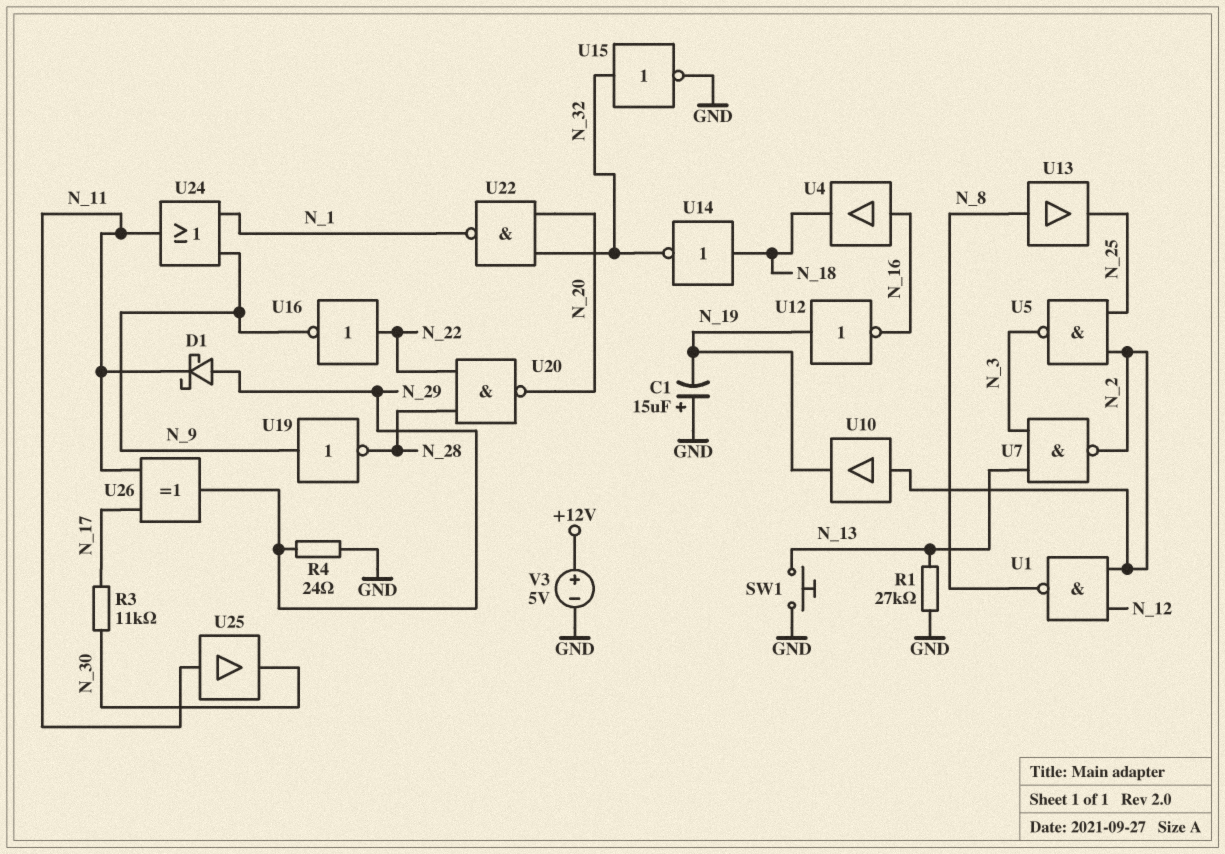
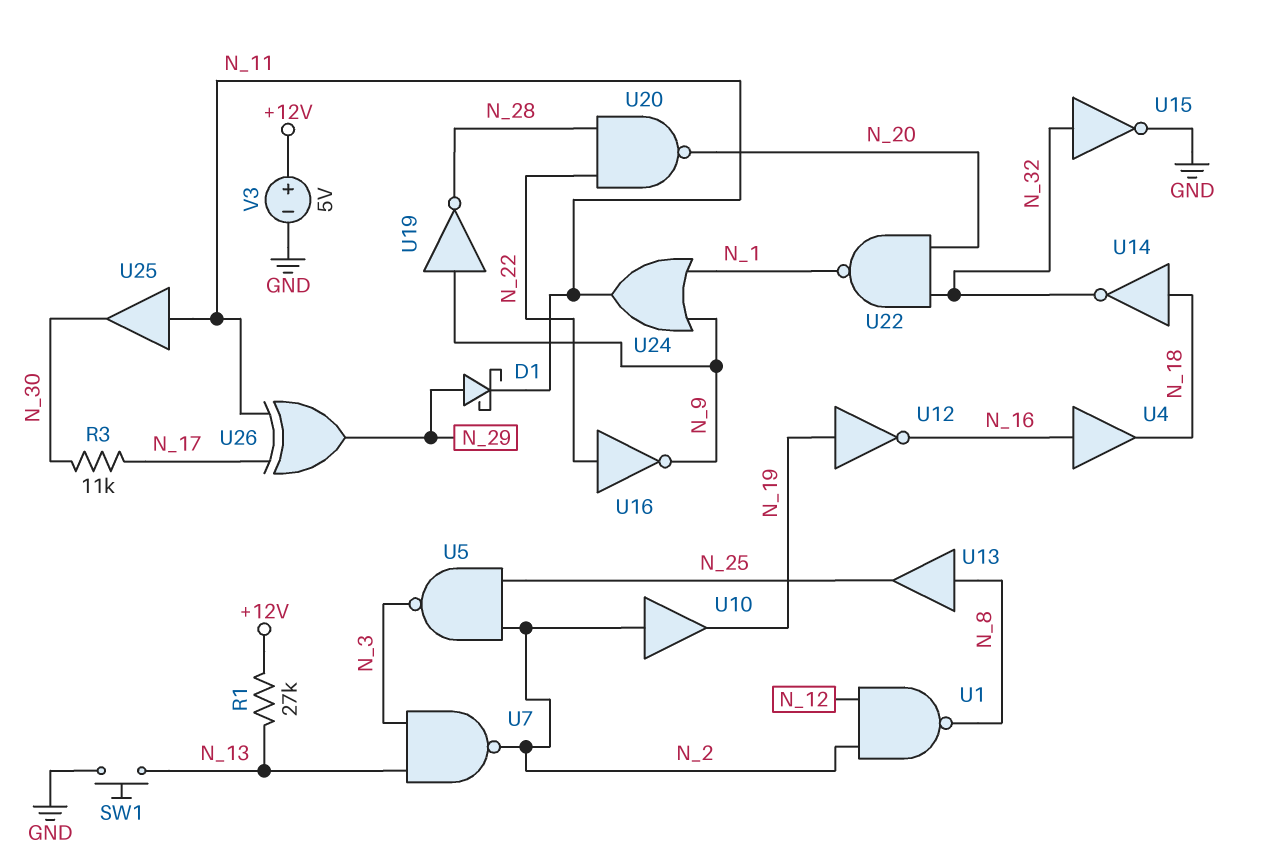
C1: 15uF (plus GND, minus N_19) -> none
R1: 27k (GND, N_13) -> 27k (+12V, N_13)
R4: 24 (GND, N_29) -> none

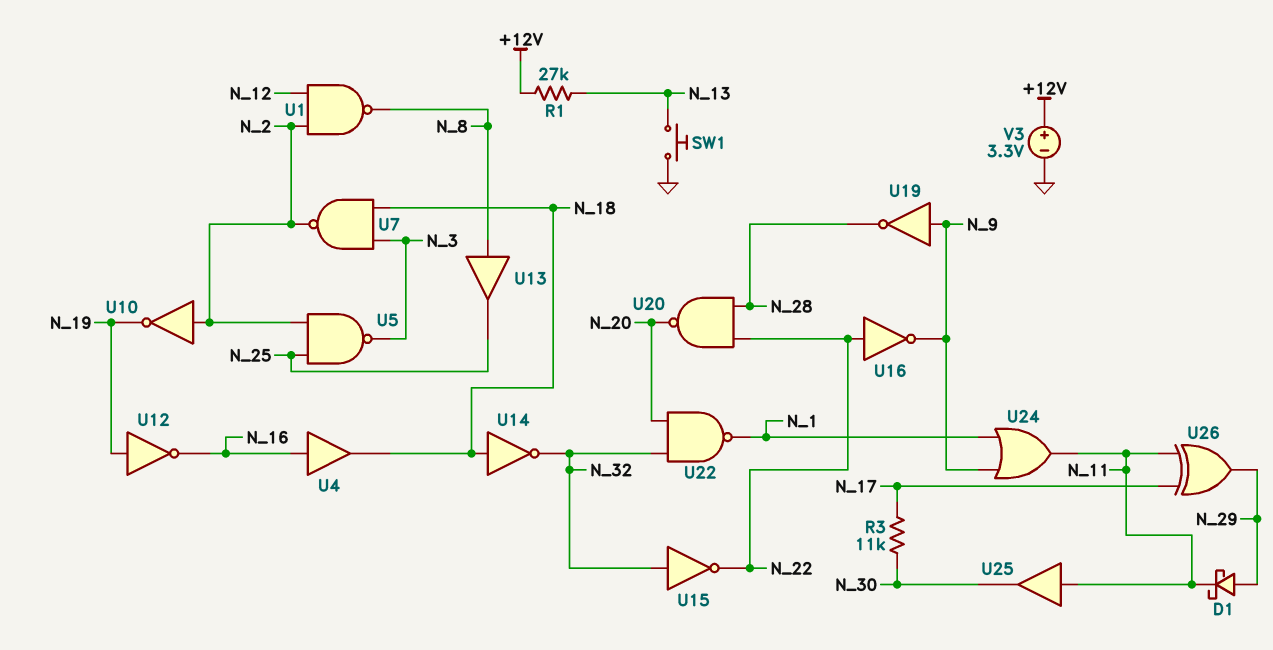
U7: NAND (in N_3, in N_13, out N_2) -> NAND (in N_3, in N_18, out N_2)
U10: buffer (in N_2, out N_19) -> NOT (in N_2, out N_19)
U15: NOT (in N_32, out GND) -> NOT (in N_32, out N_22)
V3: 5V (plus +12V, minus GND) -> 3.3V (plus +12V, minus GND)

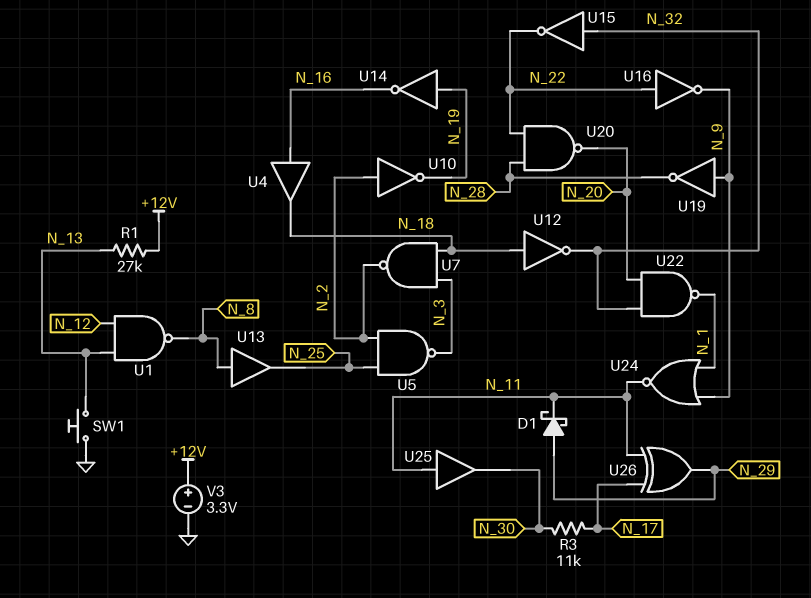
U1: NAND (in N_2, in N_12, out N_8) -> NAND (in N_12, in N_13, out N_8)
U12: NOT (in N_19, out N_16) -> NOT (in N_18, out N_32)
U14: NOT (in N_18, out N_32) -> NOT (in N_19, out N_16)
U24: OR (in N_1, in N_9, out N_11) -> NOR (in N_1, in N_9, out N_11)

